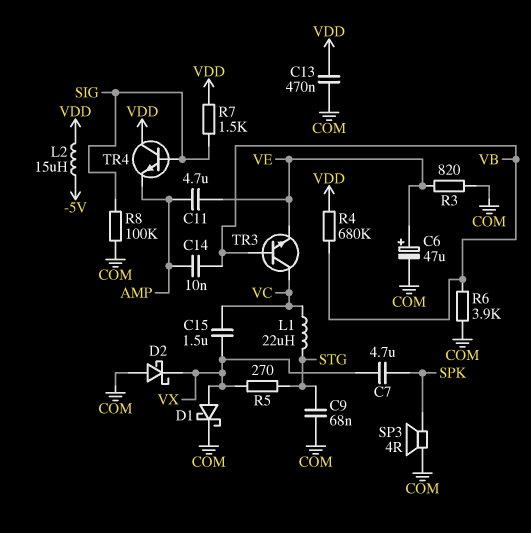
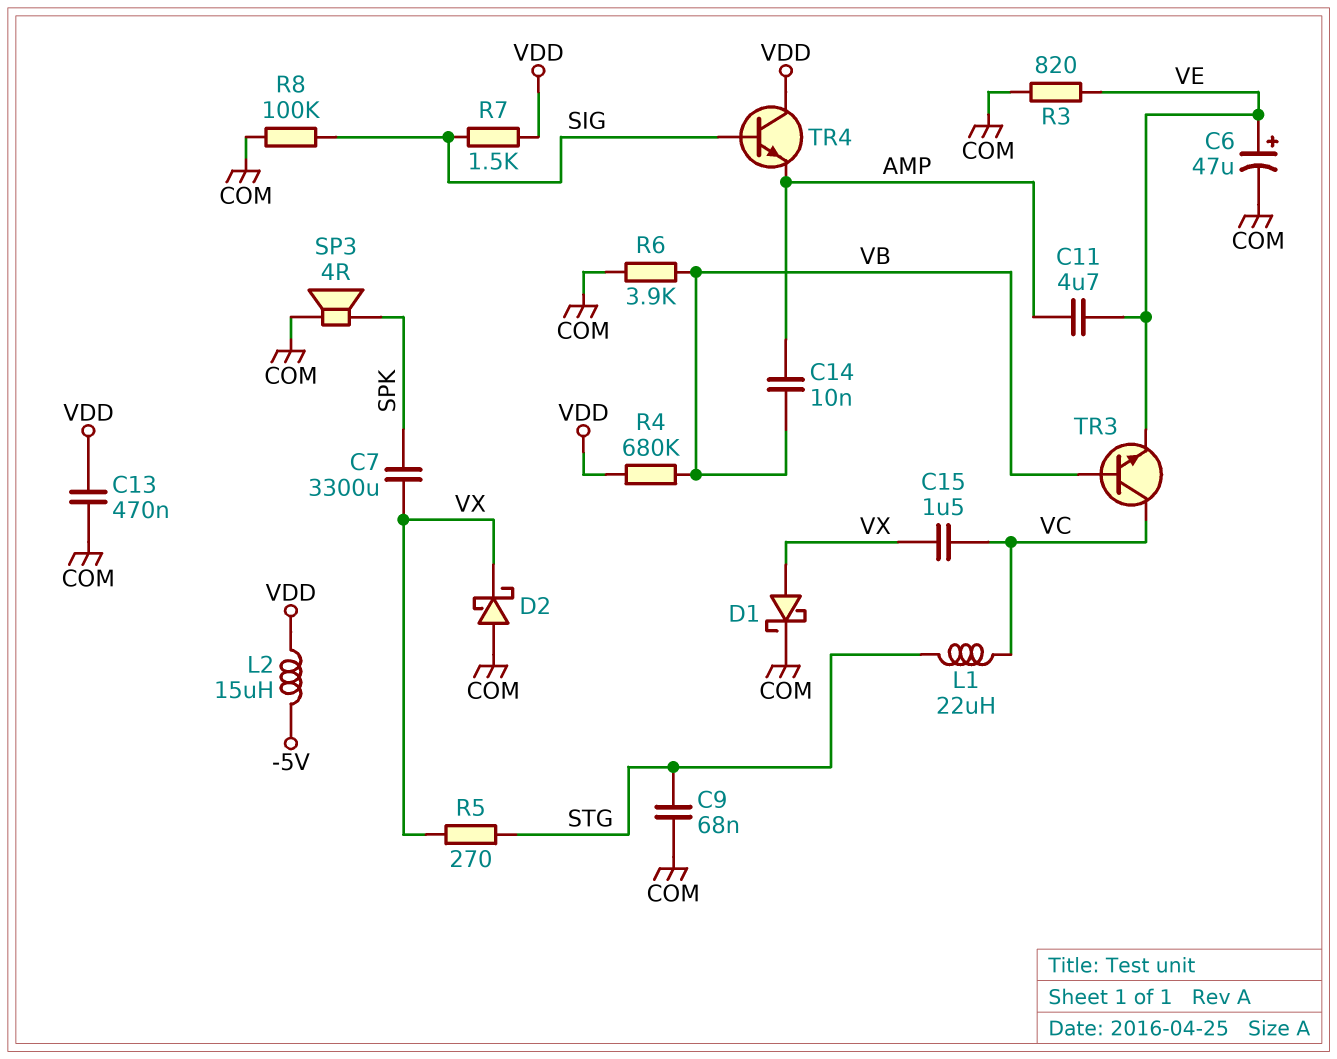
C7: 4.7uF (SPK, VX) -> 3300uF (SPK, VX)

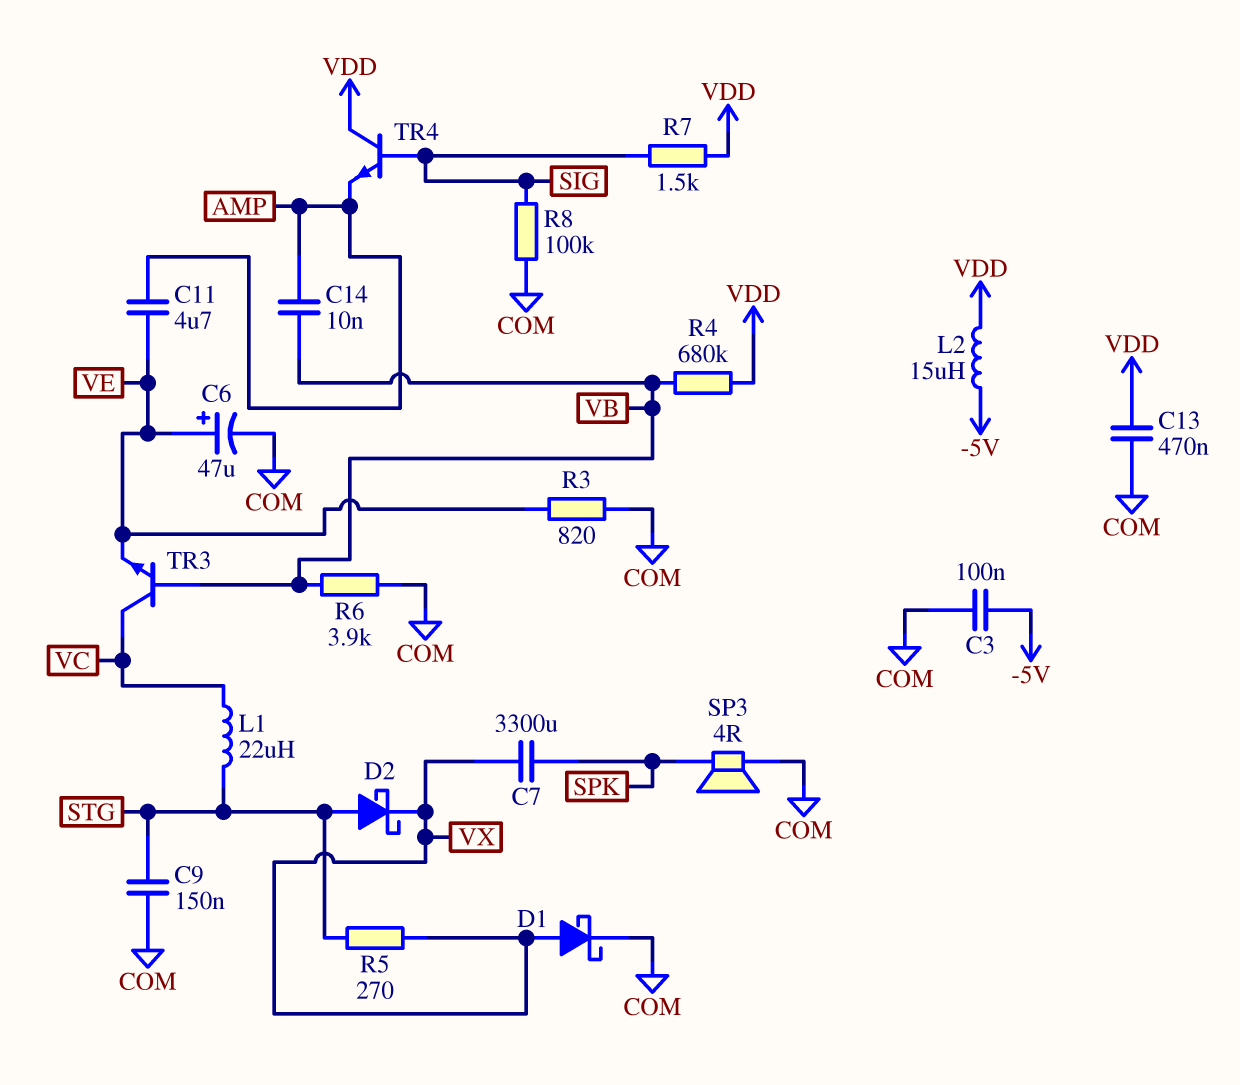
C3: none -> 100nF (-5V, COM)
C9: 68nF (COM, STG) -> 150nF (COM, STG)
C15: 1.5uF (VC, VX) -> none
D2: schottky (A COM, K VX) -> schottky (A STG, K VX)

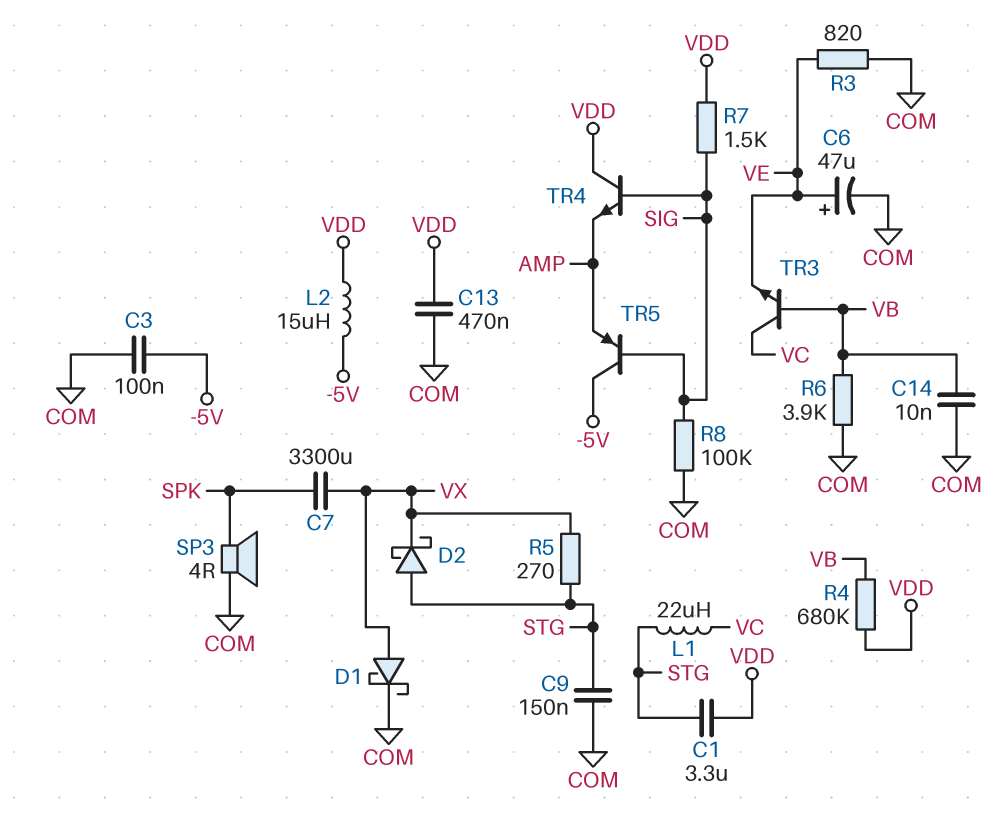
C1: none -> 3.3uF (STG, VDD)
C11: 4.7uF (AMP, VE) -> none
C14: 10nF (AMP, VB) -> 10nF (COM, VB)
TR5: none -> PNP (B SIG, C -5V, E AMP)

